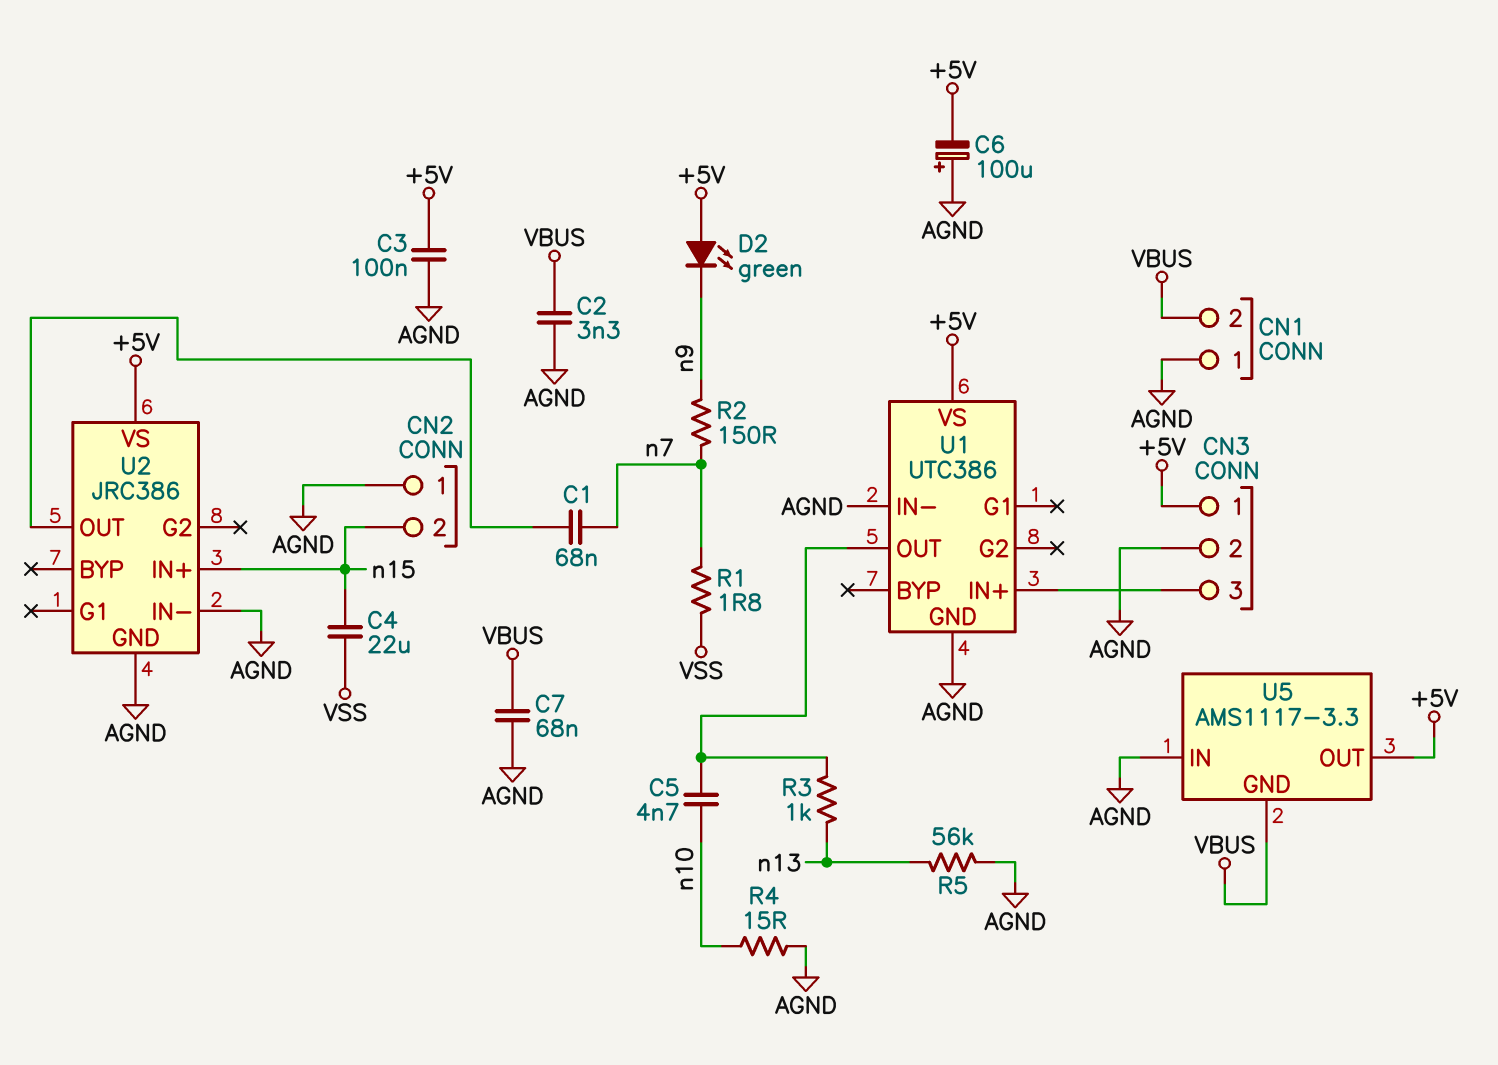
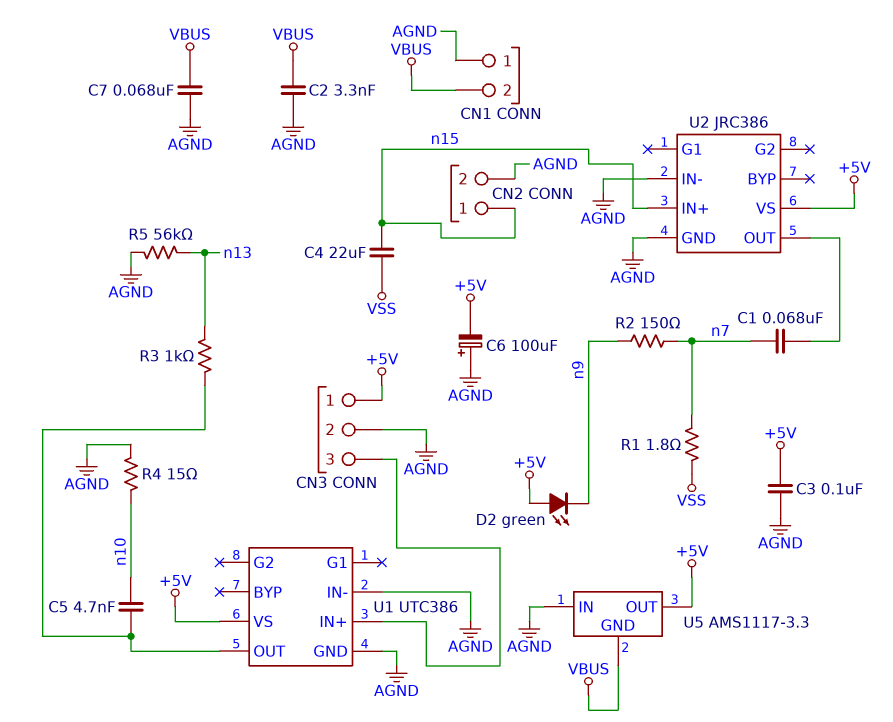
CN2 pin 1: AGND -> n15
CN2 pin 2: n15 -> AGND

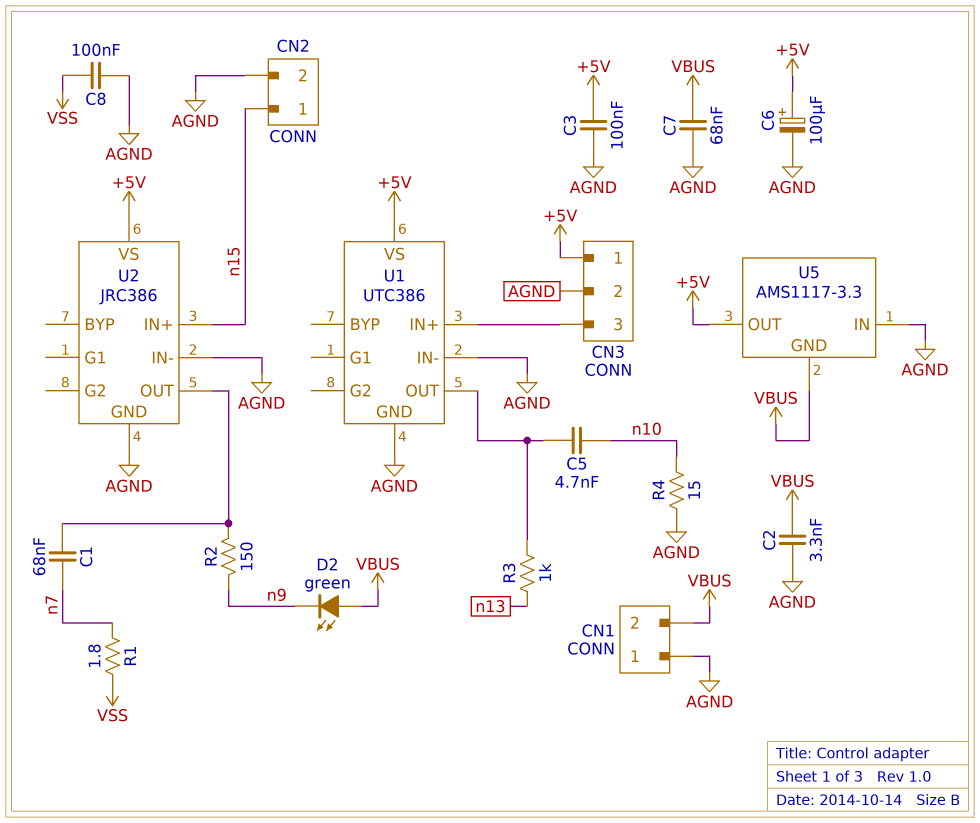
C4: 22uF (VSS, n15) -> none
C6: 100uF (plus AGND, minus +5V) -> 100uF (plus +5V, minus AGND)
C8: none -> 100nF (AGND, VSS)
D2: LED green (A +5V, K n9) -> LED green (A VBUS, K n9)
R2: 150 (n7, n9) -> 150 (U2/OUT, n9)
R5: 56k (AGND, n13) -> none

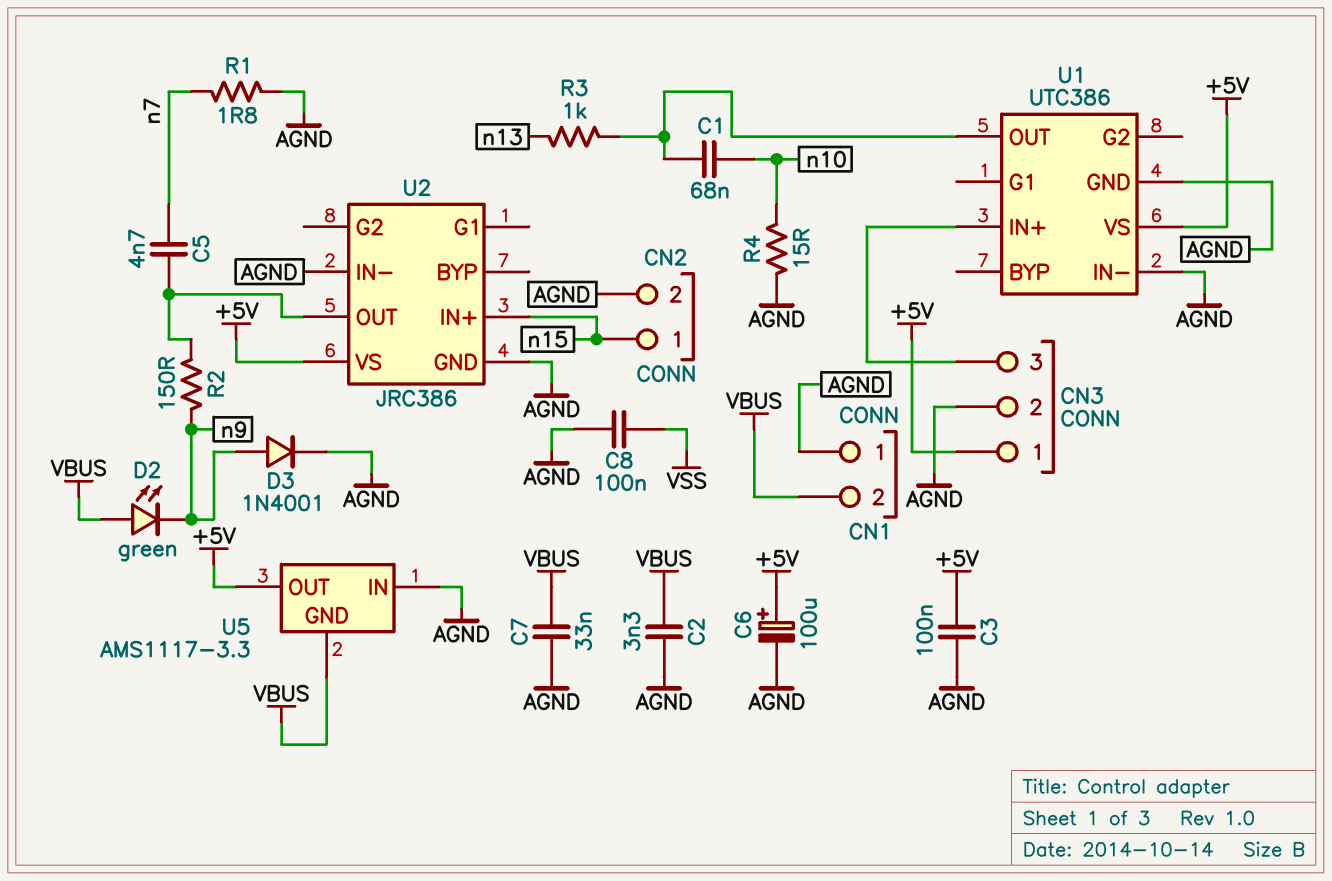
C1: 68nF (U2/OUT, n7) -> 68nF (U1/OUT, n10)
C5: 4.7nF (U1/OUT, n10) -> 4.7nF (U2/OUT, n7)
C7: 68nF (AGND, VBUS) -> 33nF (AGND, VBUS)
D3: none -> diode 1N4001 (A n9, K AGND)
R1: 1.8 (VSS, n7) -> 1.8 (AGND, n7)

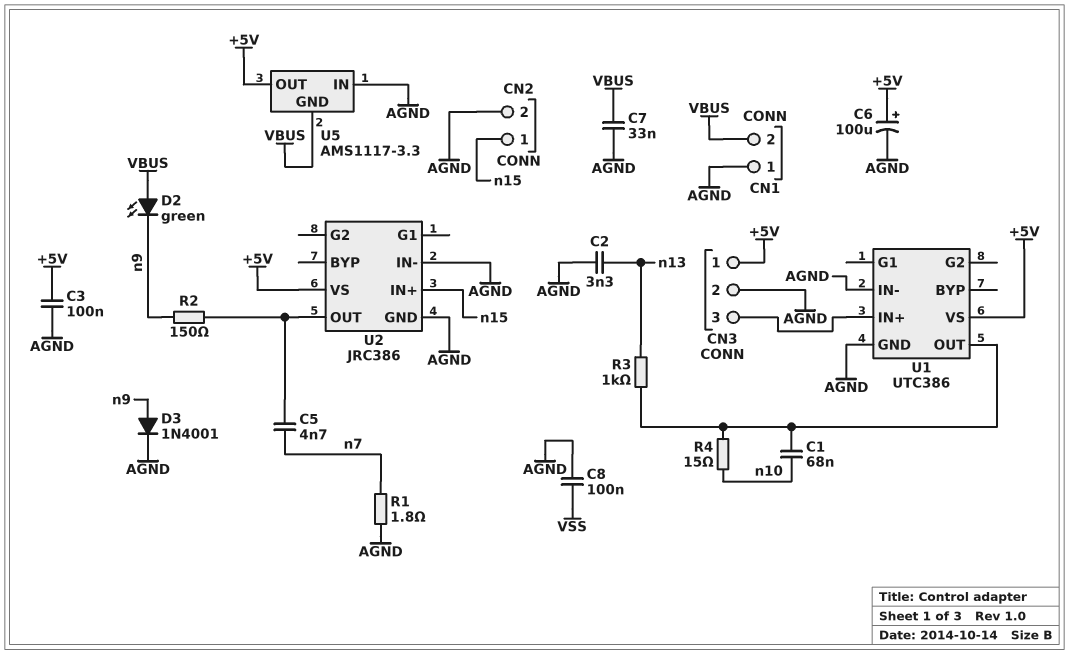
C2: 3.3nF (AGND, VBUS) -> 3.3nF (AGND, n13)
R4: 15 (AGND, n10) -> 15 (U1/OUT, n10)

